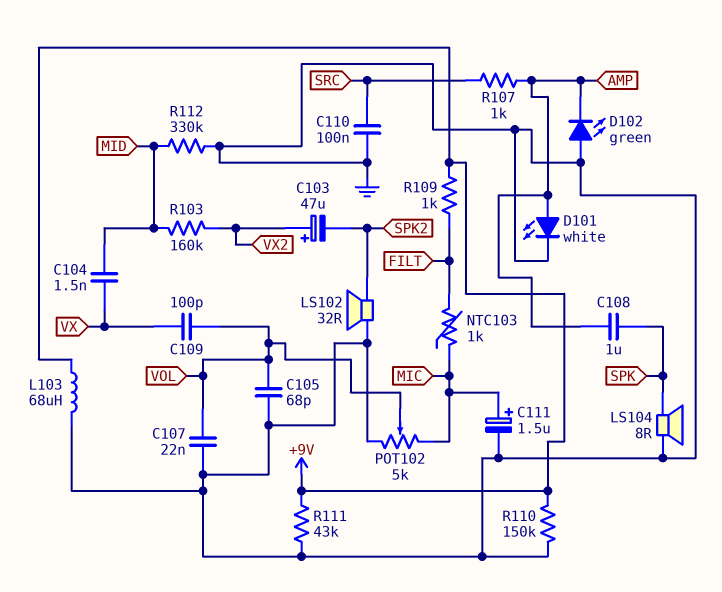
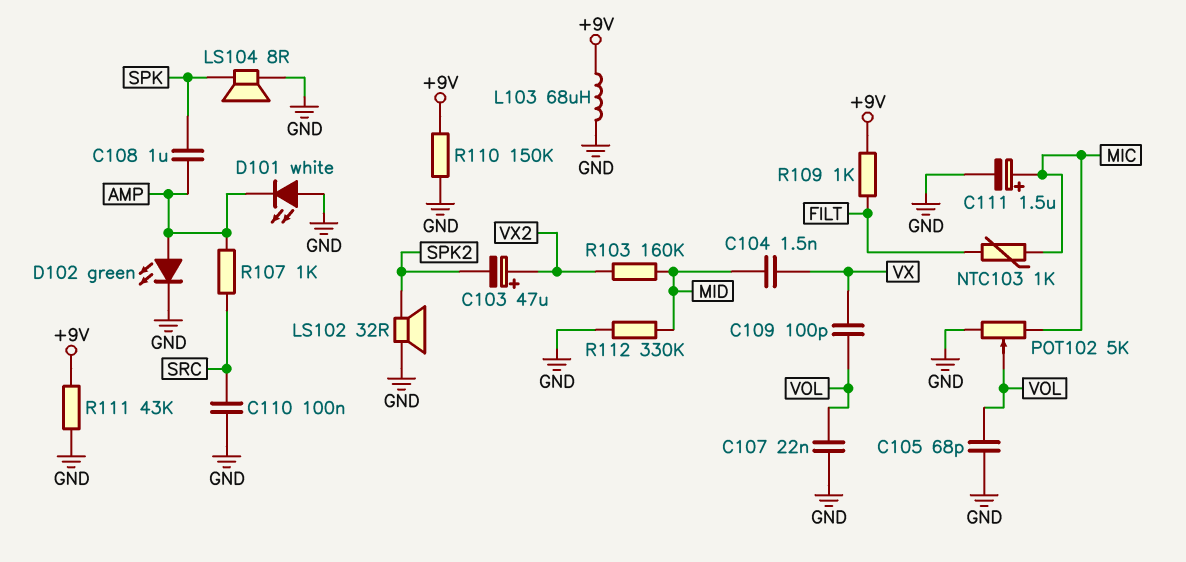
D101: LED white (A AMP, K GND) -> LED white (A GND, K AMP)
D102: LED green (A GND, K AMP) -> LED green (A AMP, K GND)

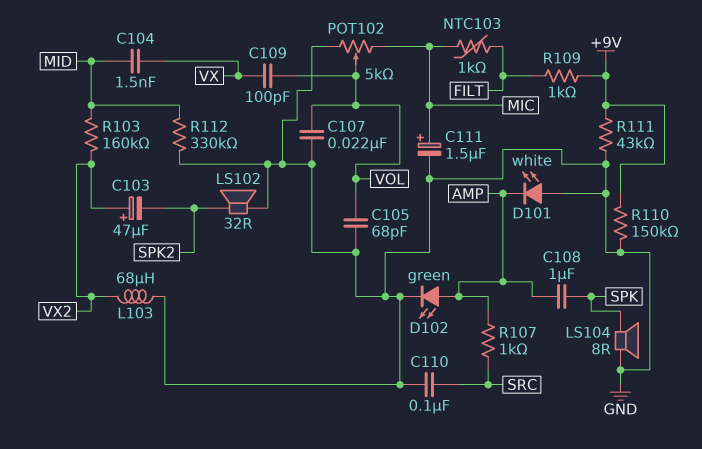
L103: 68uH (+9V, GND) -> 68uH (GND, VX2)

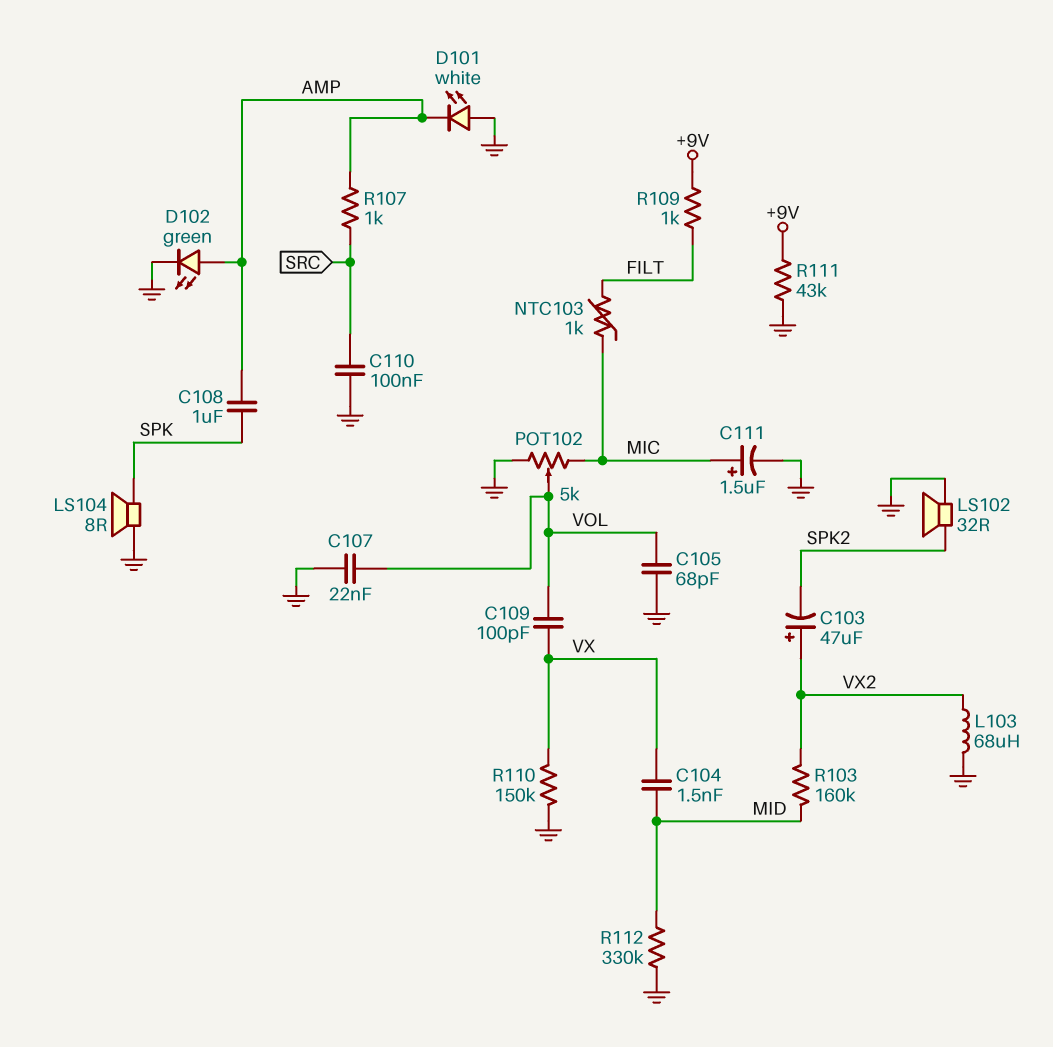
R110: 150k (+9V, GND) -> 150k (GND, VX)

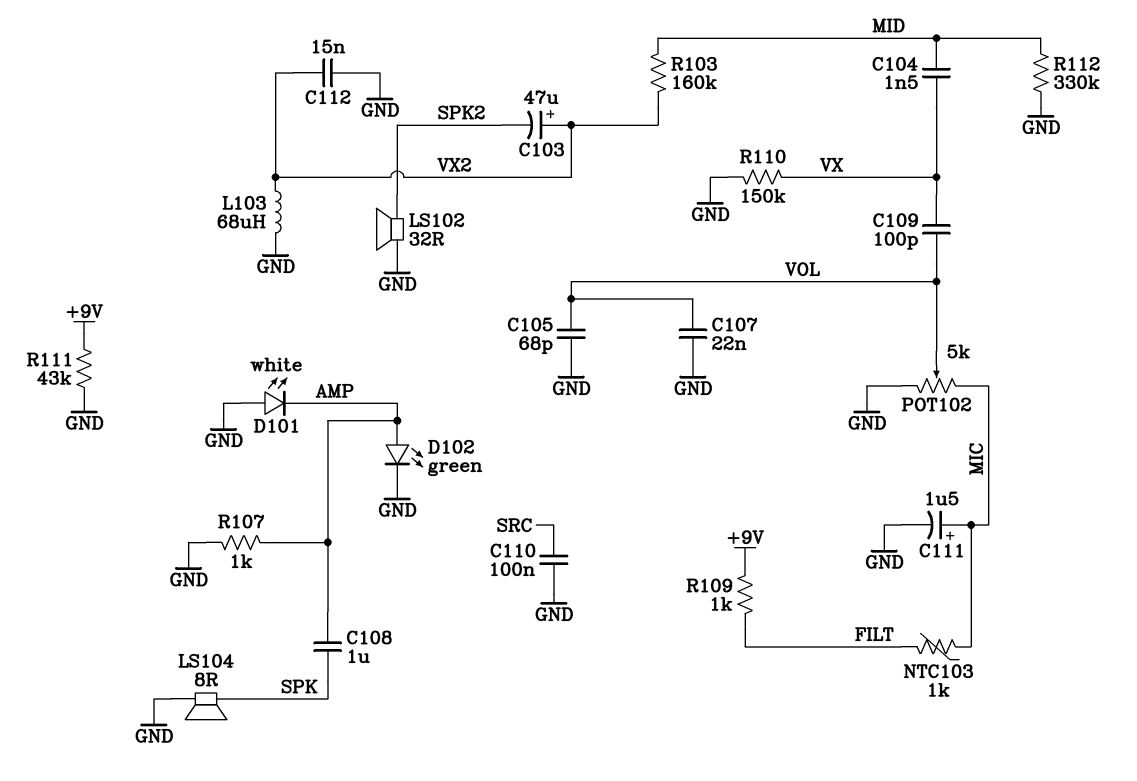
C112: none -> 15nF (GND, VX2)
R107: 1k (AMP, SRC) -> 1k (AMP, GND)

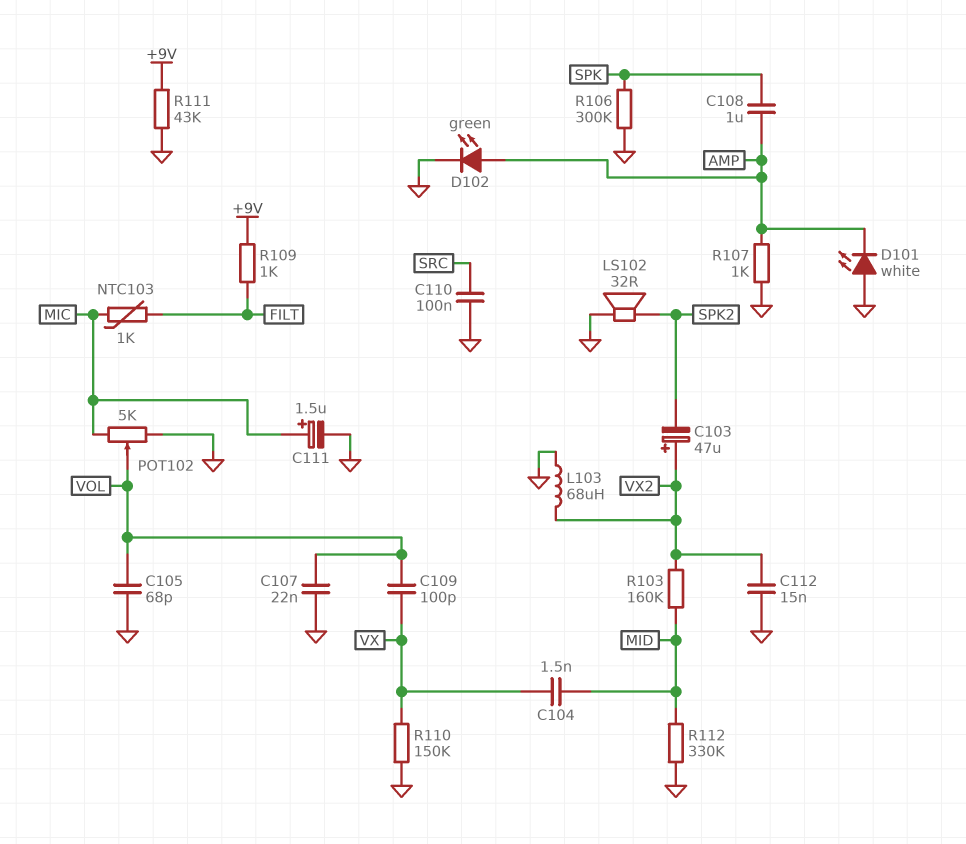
LS104: speaker 8R (GND, SPK) -> none
R106: none -> 300k (GND, SPK)

